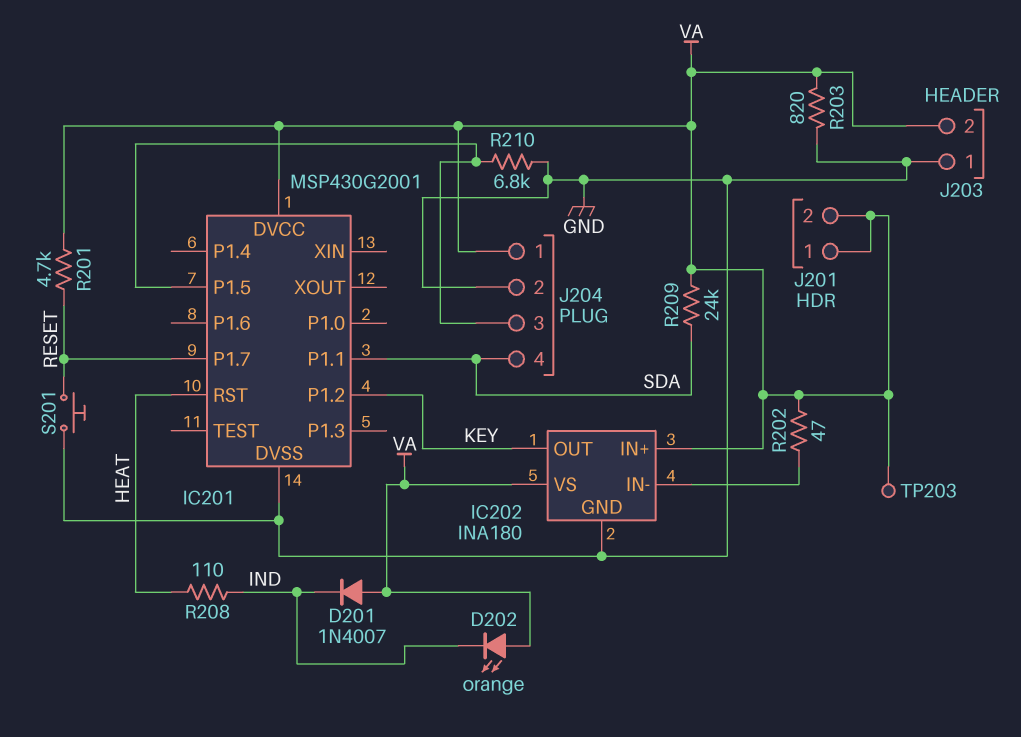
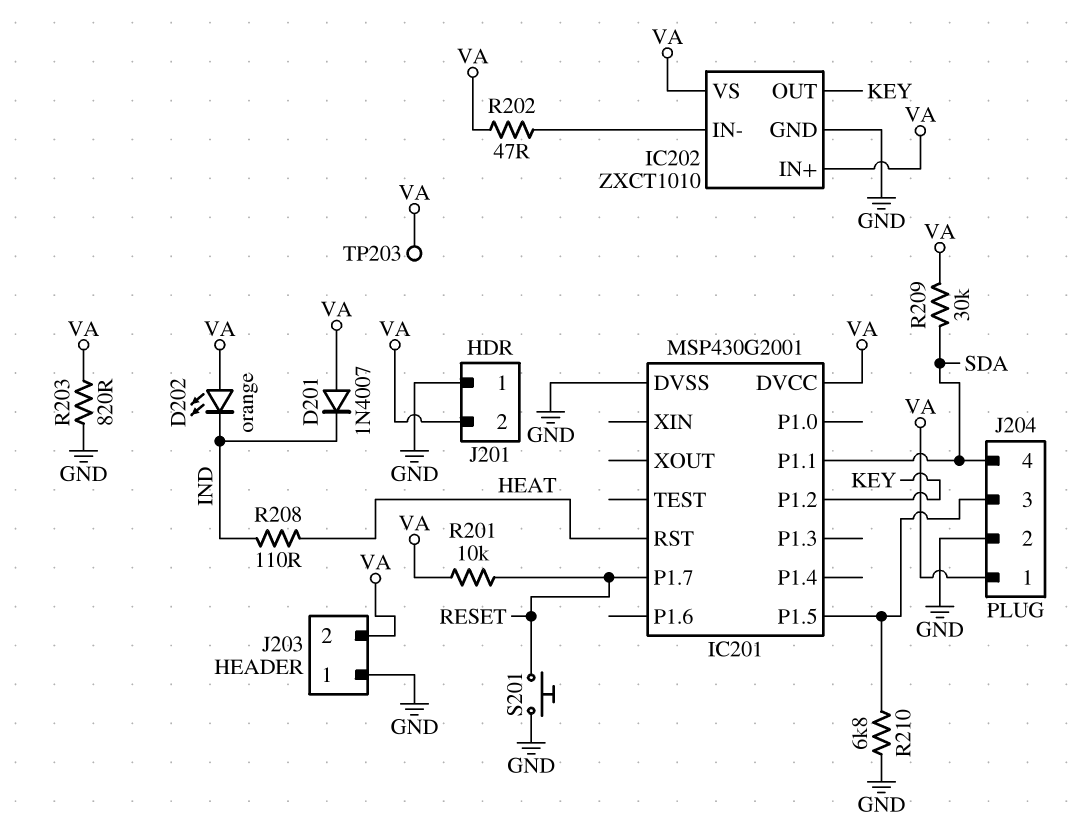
IC202: INA180 -> ZXCT1010
J201 pin 1: VA -> GND
R201: 4.7k (RESET, VA) -> 10k (RESET, VA)
R209: 24k (SDA, VA) -> 30k (SDA, VA)

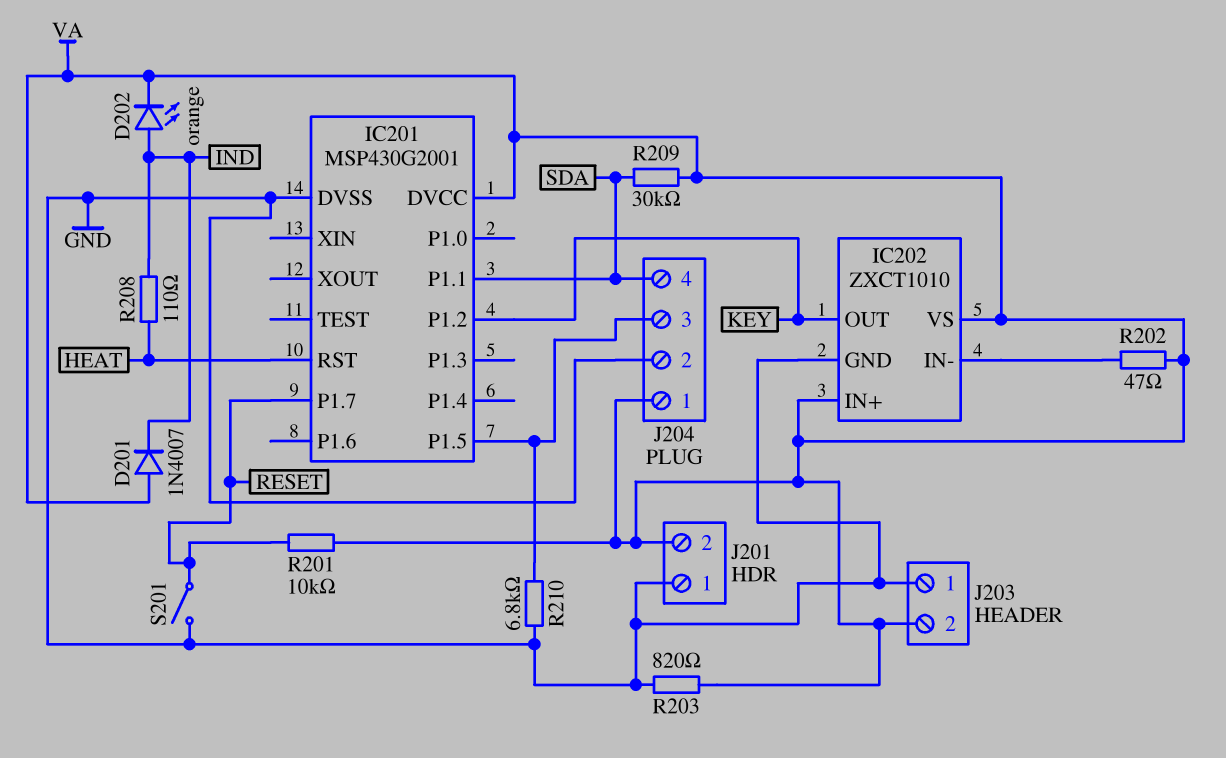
D202: LED orange (A VA, K IND) -> LED orange (A IND, K VA)
S201: button (GND, RESET) -> switch (GND, RESET)
TP203: test point (VA) -> none

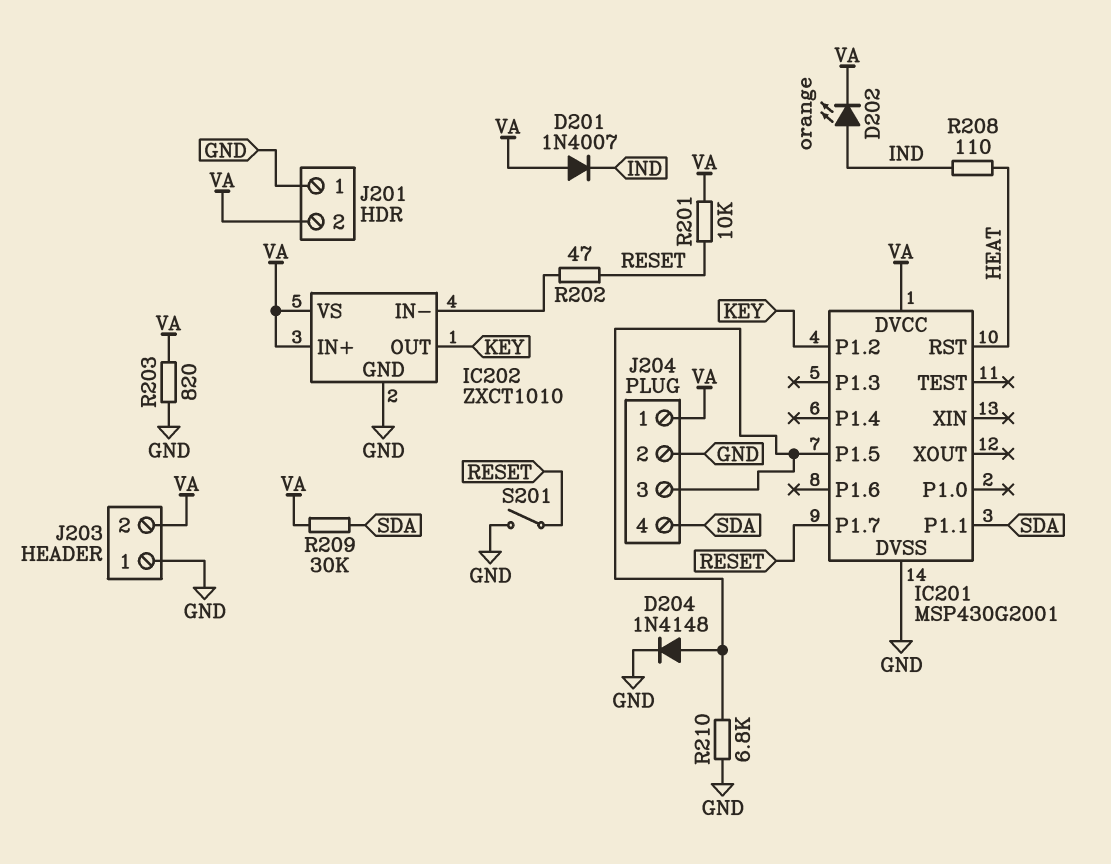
D204: none -> diode 1N4148 (A IC201/P1.5, K GND)
R202: 47 (IC202/IN-, VA) -> 47 (IC202/IN-, RESET)

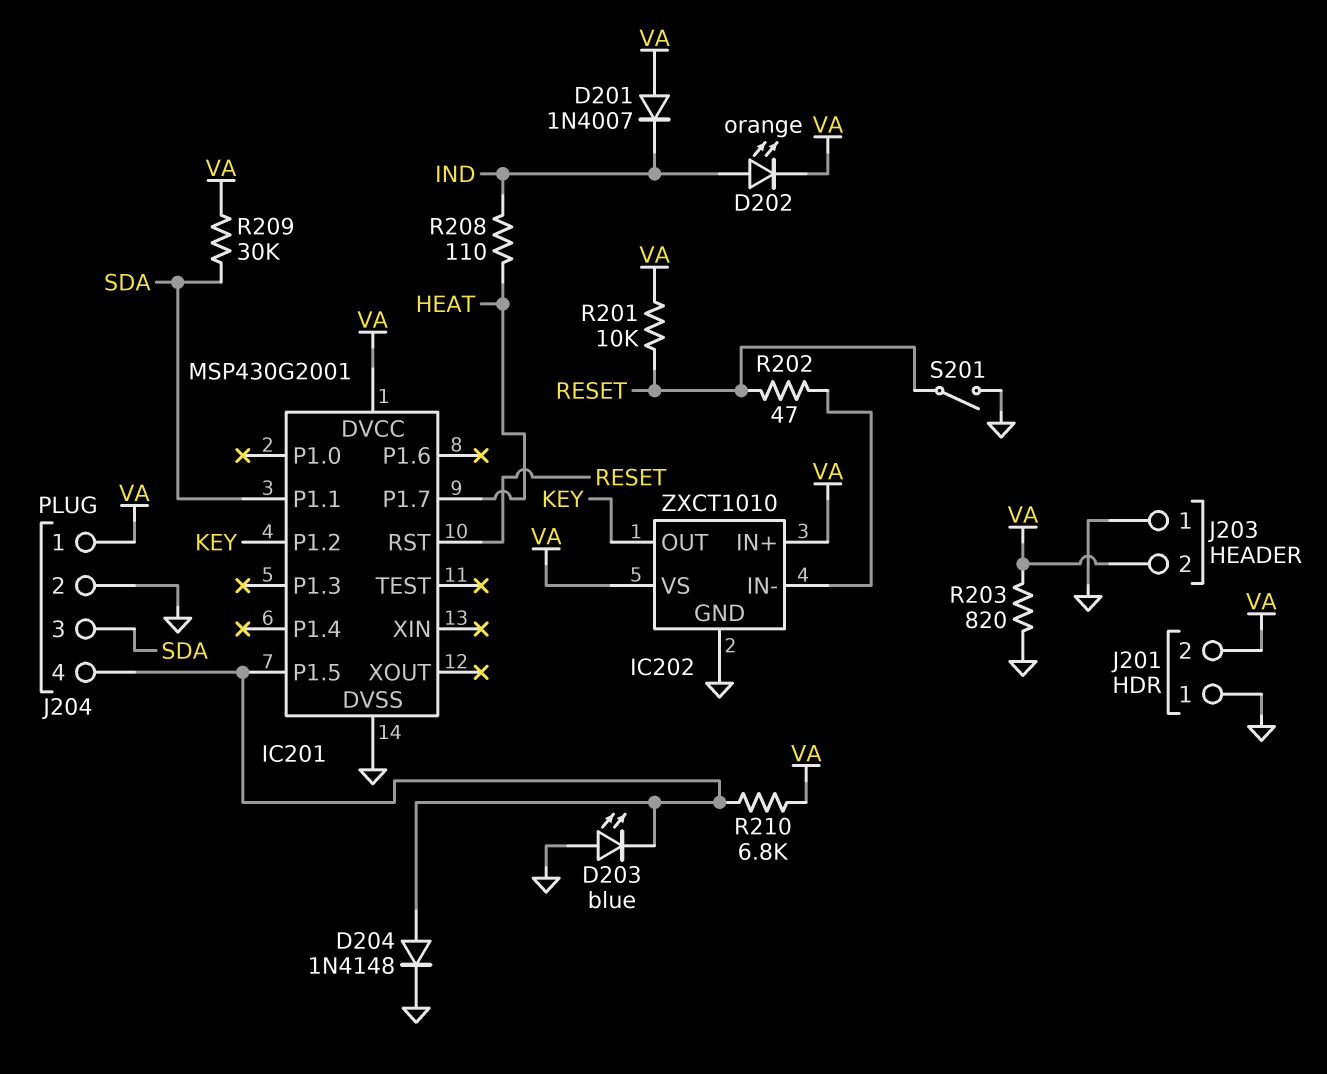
D203: none -> LED blue (A GND, K IC201/P1.5)
IC201 pin P1.7: RESET -> HEAT
IC201 pin RST: HEAT -> RESET
J204 pin 3: IC201/P1.5 -> SDA
J204 pin 4: SDA -> IC201/P1.5
R210: 6.8k (GND, IC201/P1.5) -> 6.8k (IC201/P1.5, VA)

